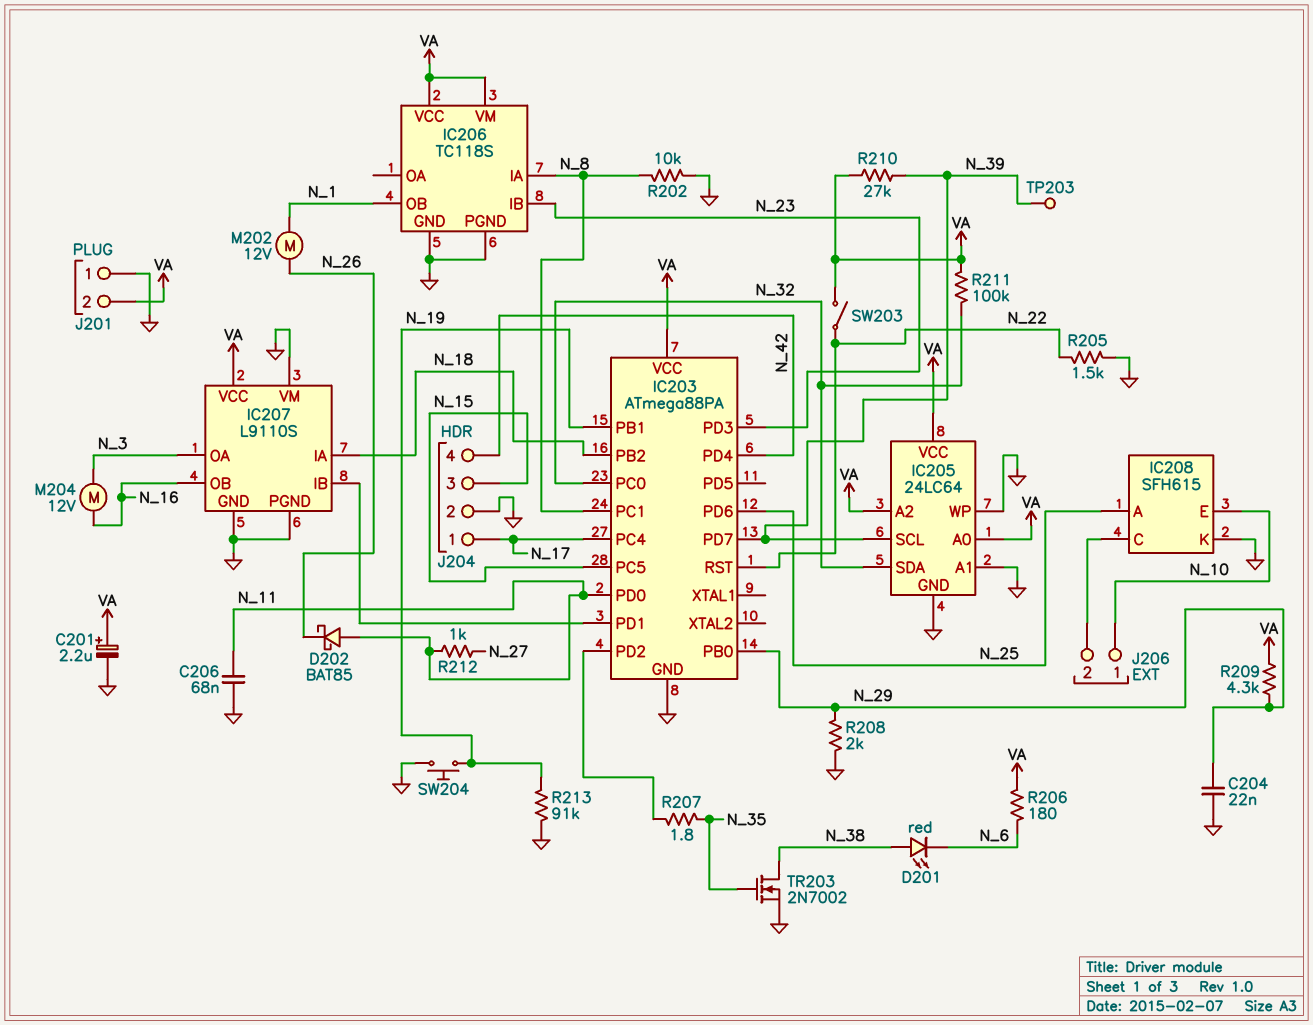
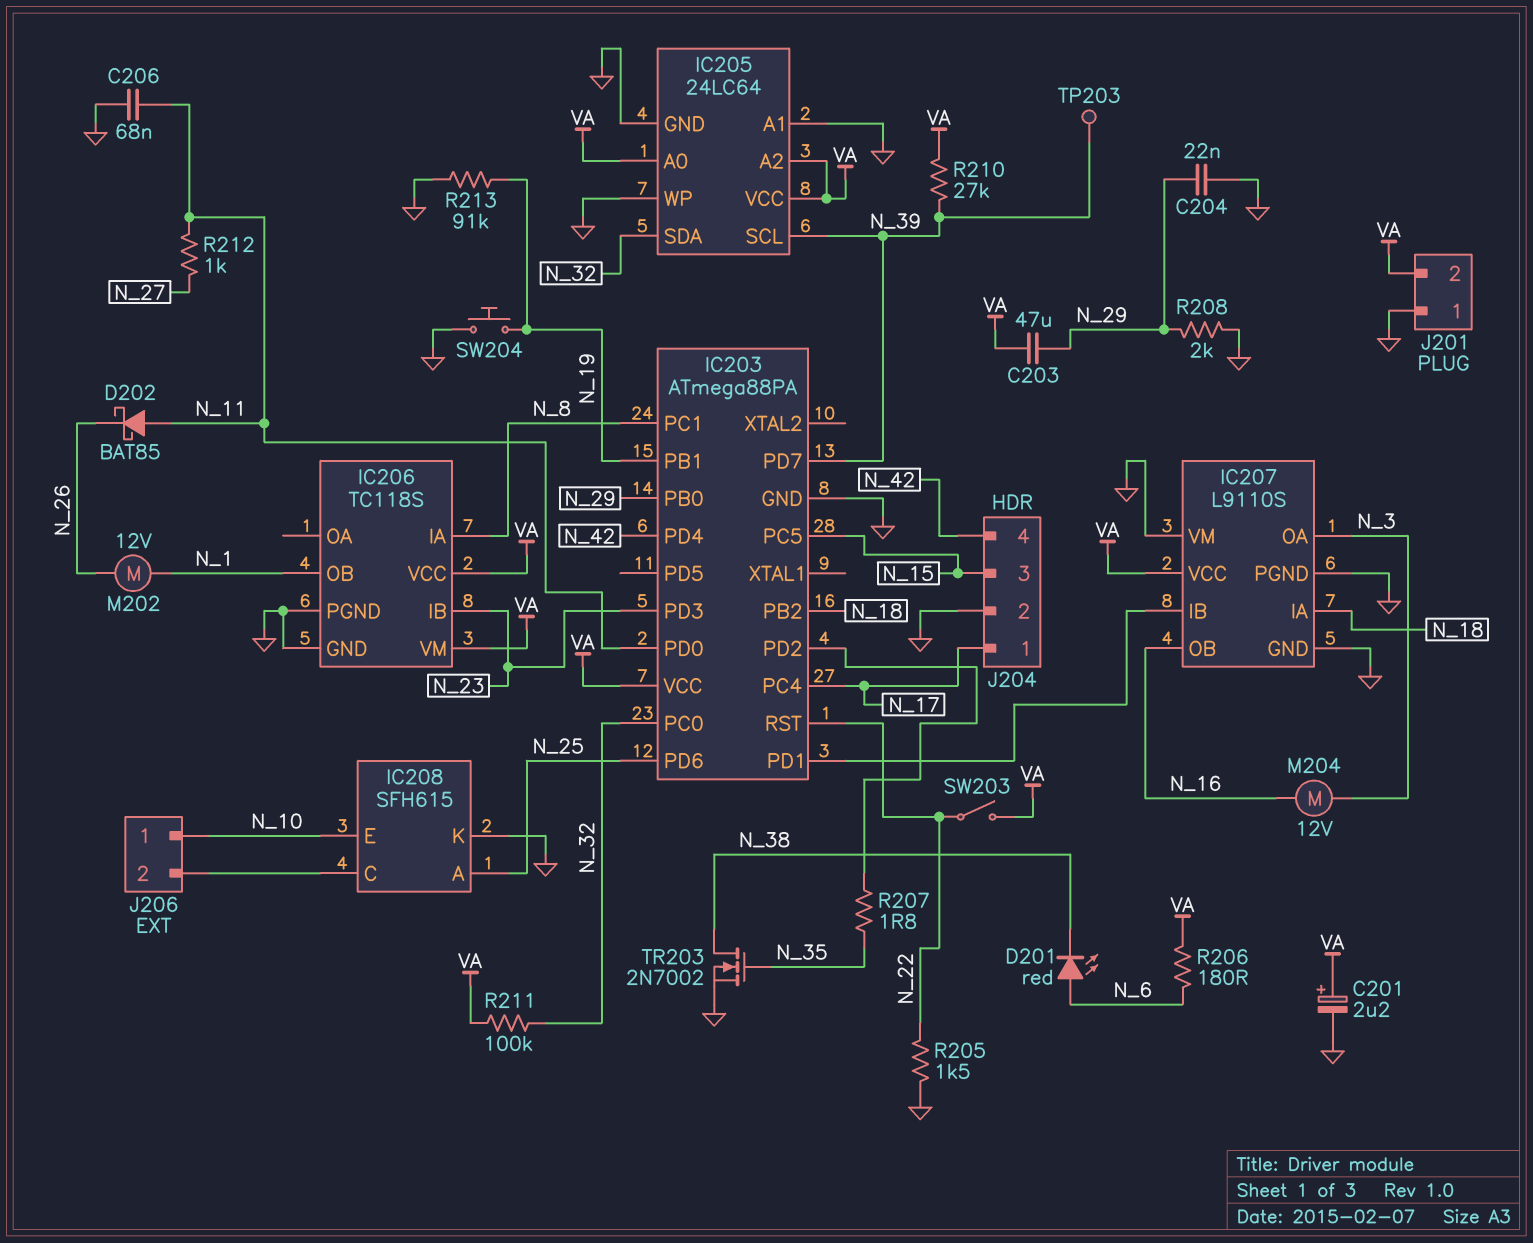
C203: none -> 47uF (N_29, VA)
D201: LED red (A N_38, K N_6) -> LED red (A N_6, K N_38)
R202: 10k (GND, N_8) -> none
R209: 4.3k (N_29, VA) -> none

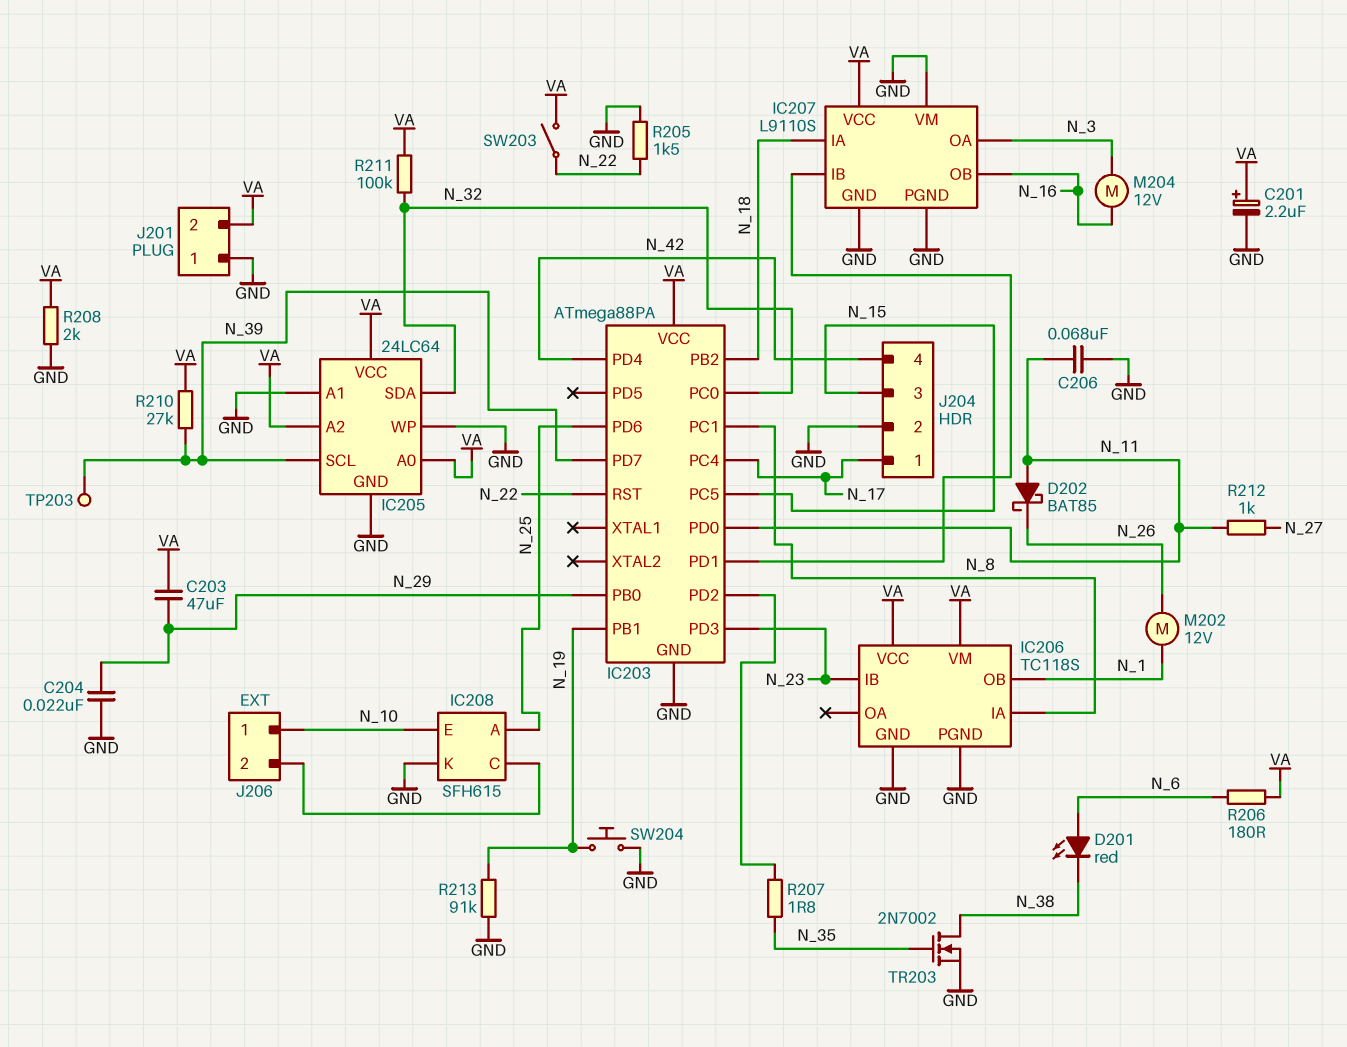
R208: 2k (GND, N_29) -> 2k (GND, VA)

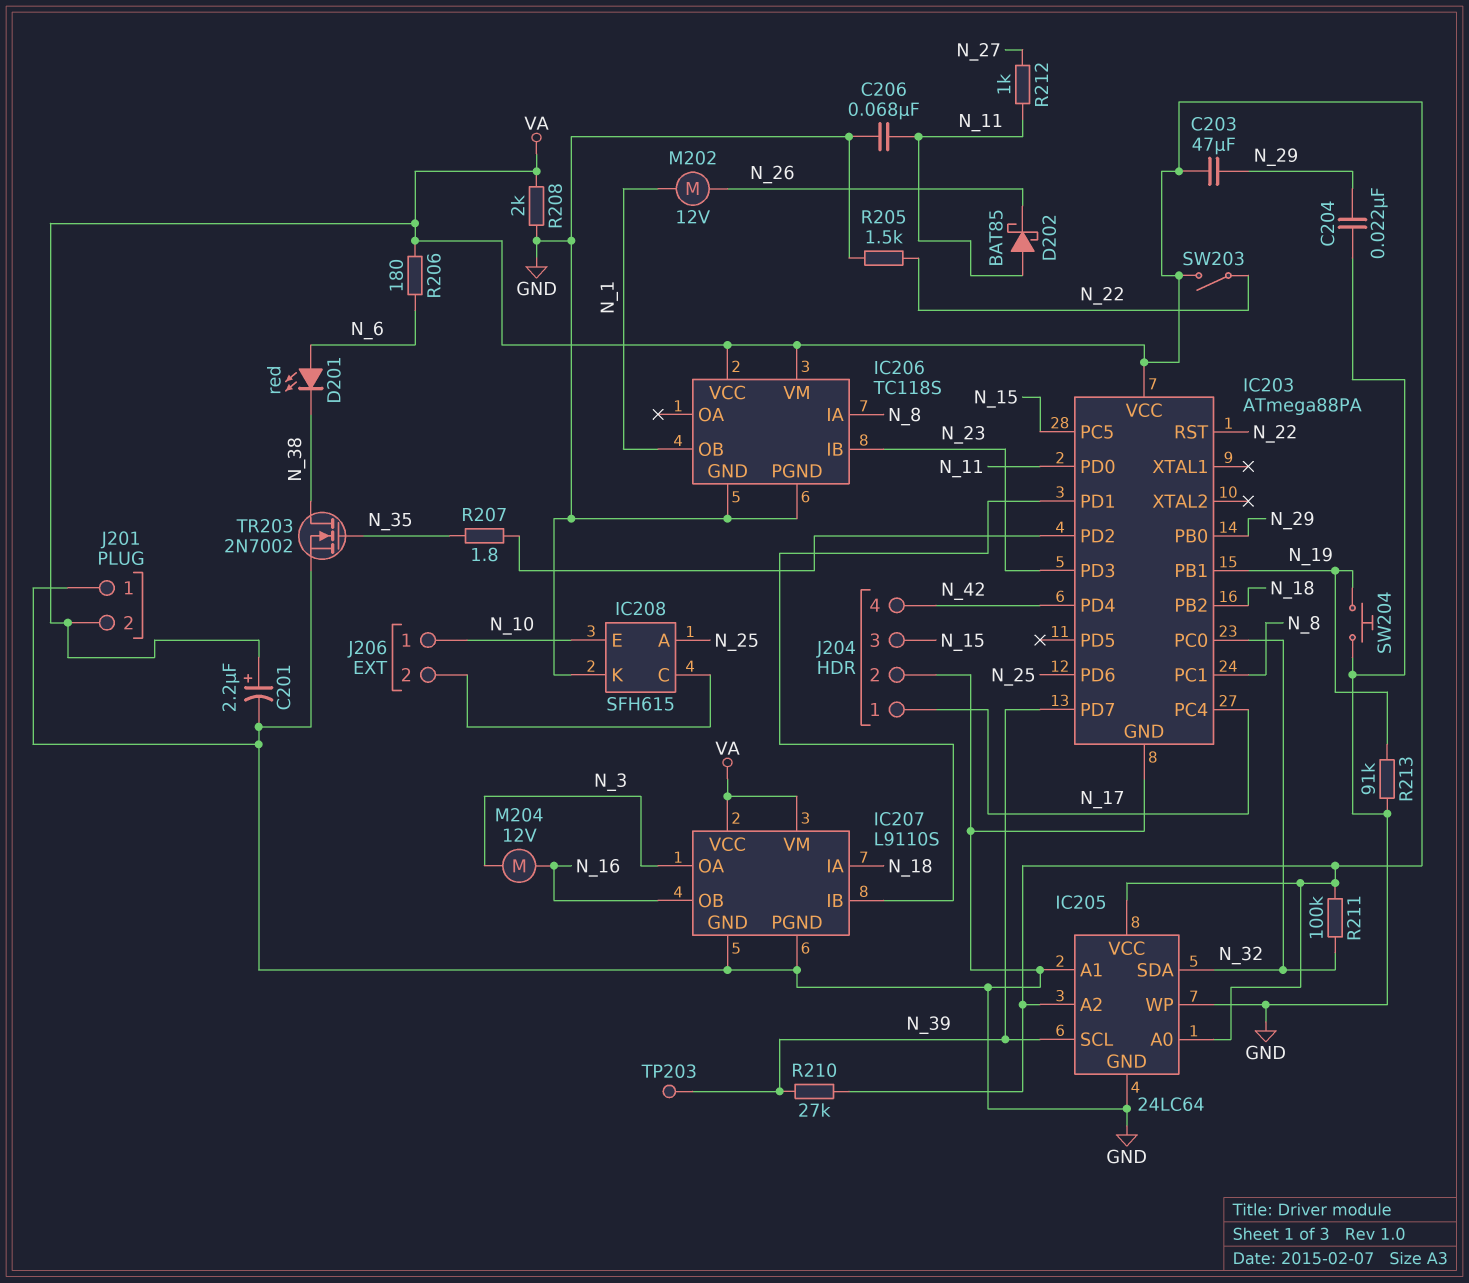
IC207 pin VM: GND -> VA

